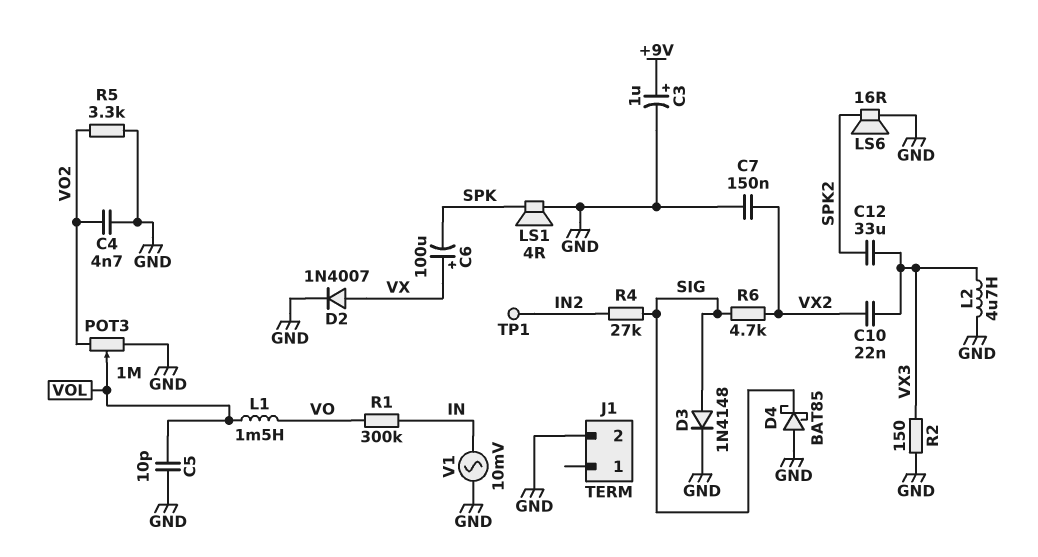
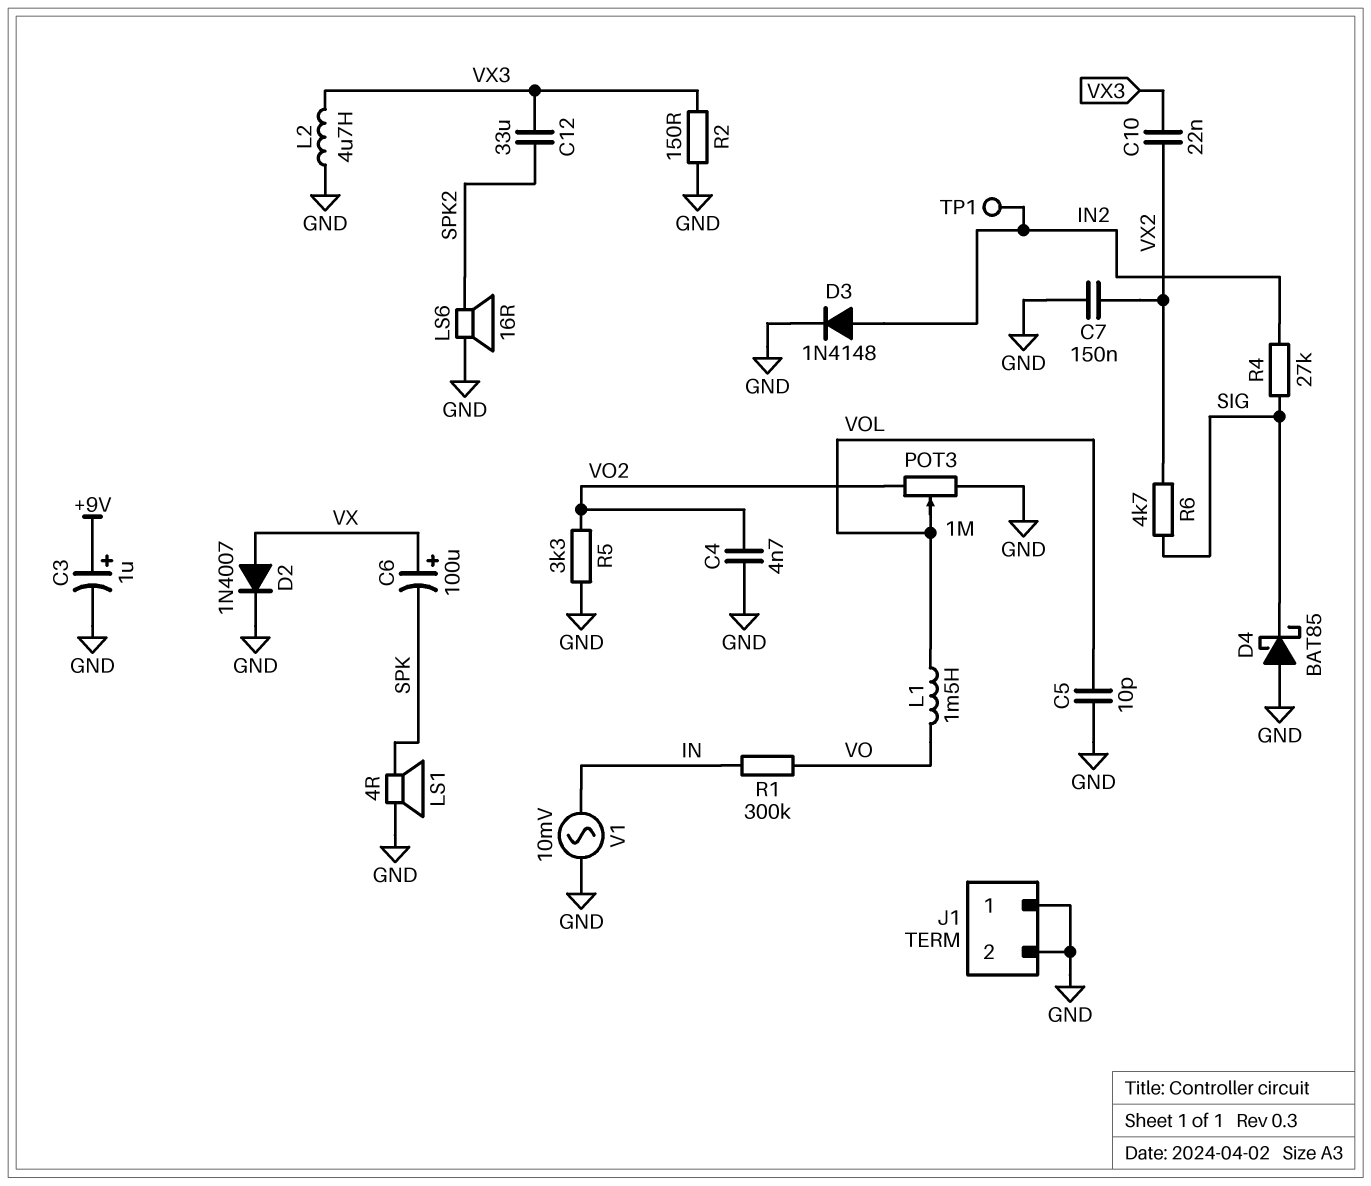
D3: diode 1N4148 (A SIG, K GND) -> diode 1N4148 (A IN2, K GND)
J1 pin 1: none -> GND

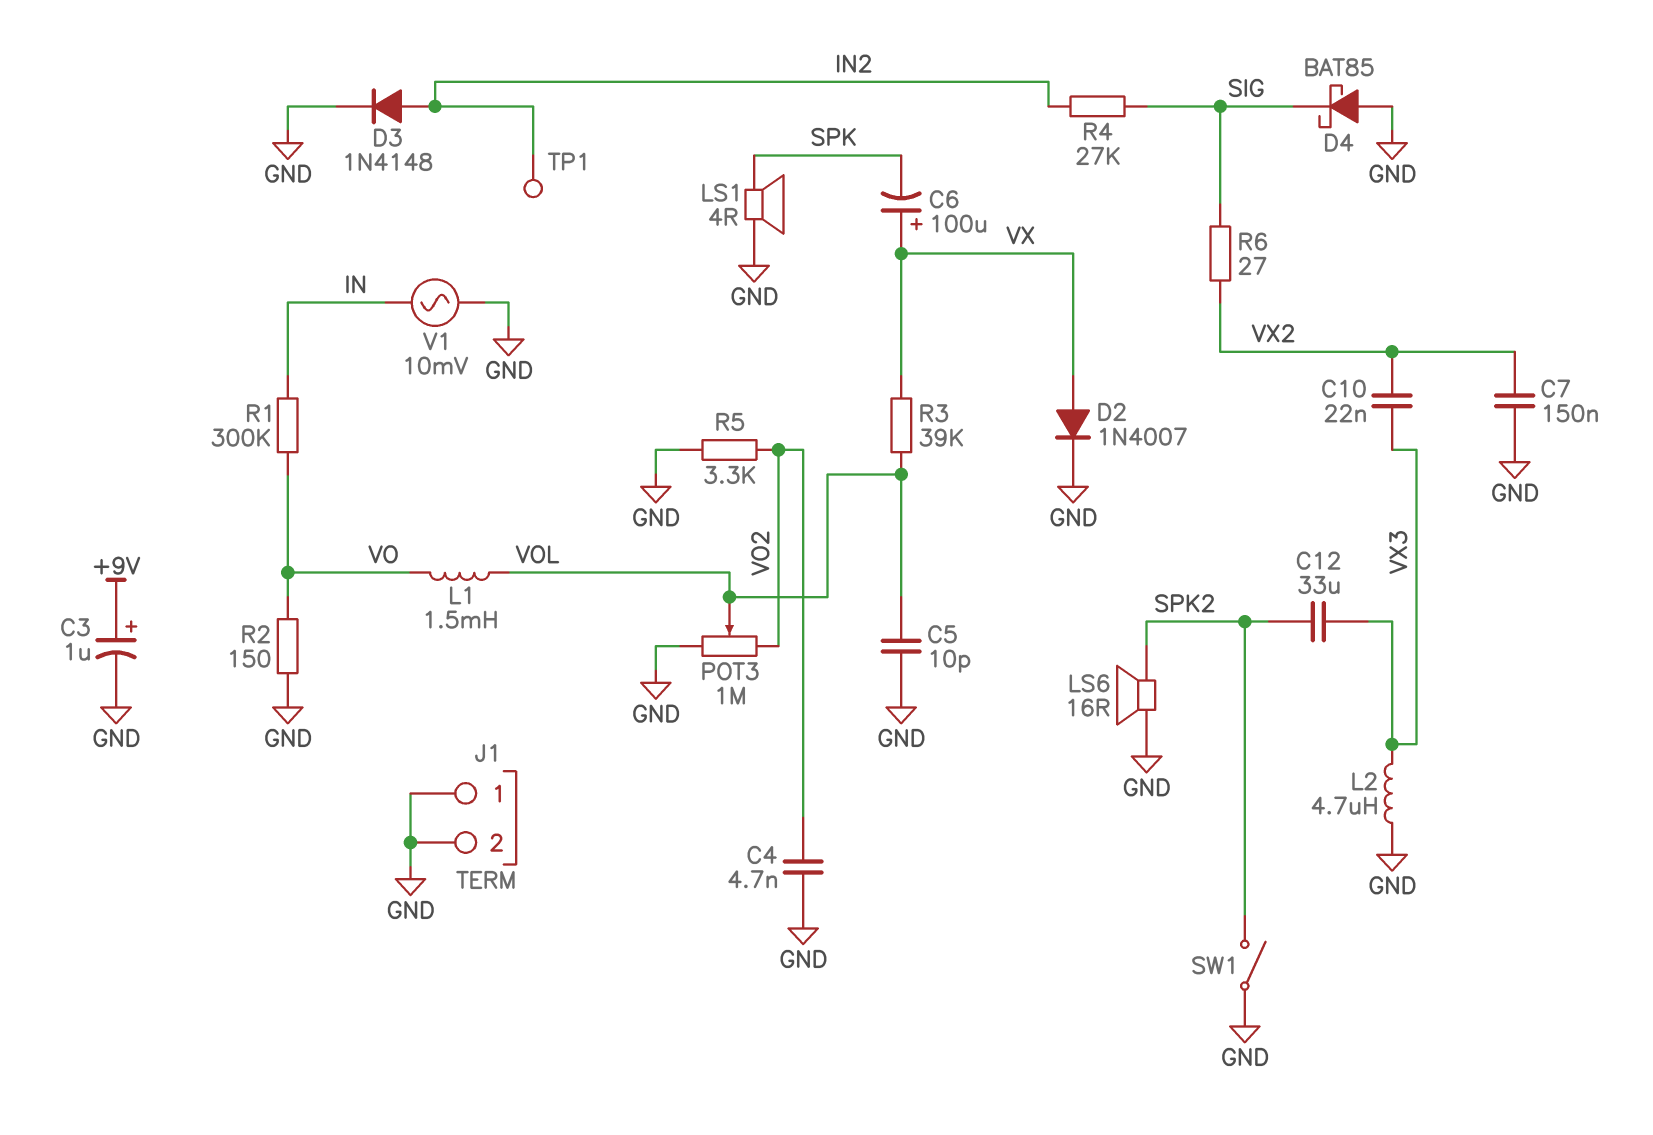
R2: 150 (GND, VX3) -> 150 (GND, VO)
R3: none -> 39k (VOL, VX)
R6: 4.7k (SIG, VX2) -> 27 (SIG, VX2)
SW1: none -> switch (GND, SPK2)

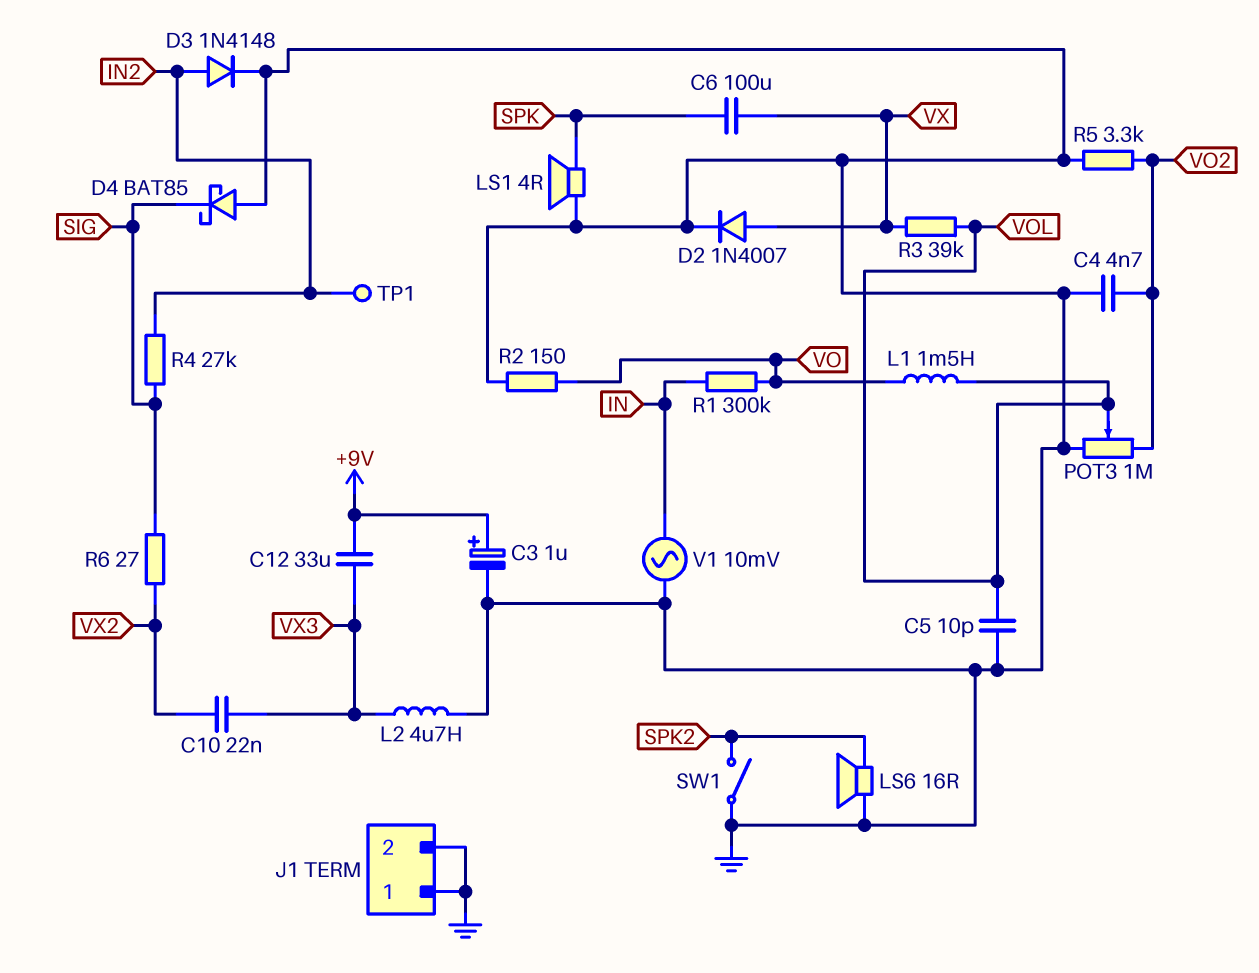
C6: 100uF (plus VX, minus SPK) -> 100uF (SPK, VX)
C7: 150nF (GND, VX2) -> none
C12: 33uF (SPK2, VX3) -> 33uF (+9V, VX3)

